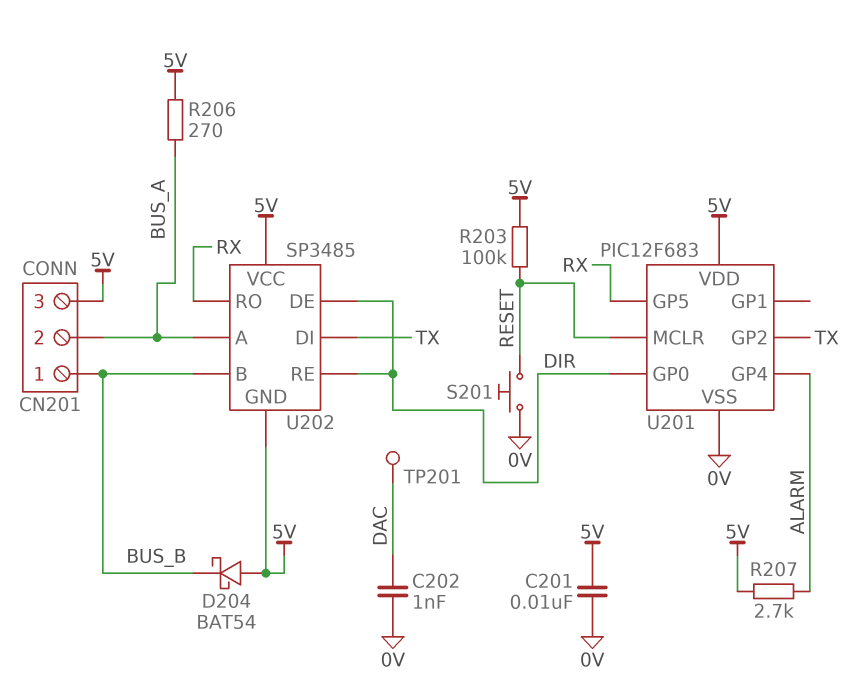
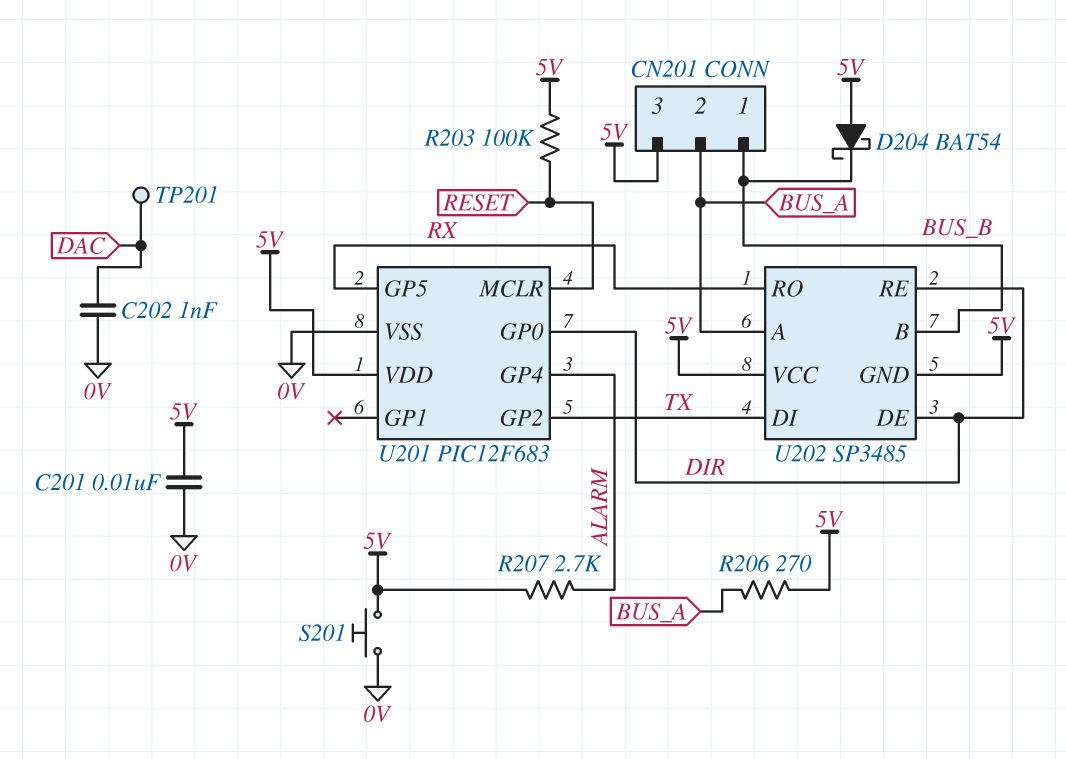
S201: button (0V, RESET) -> button (0V, 5V)

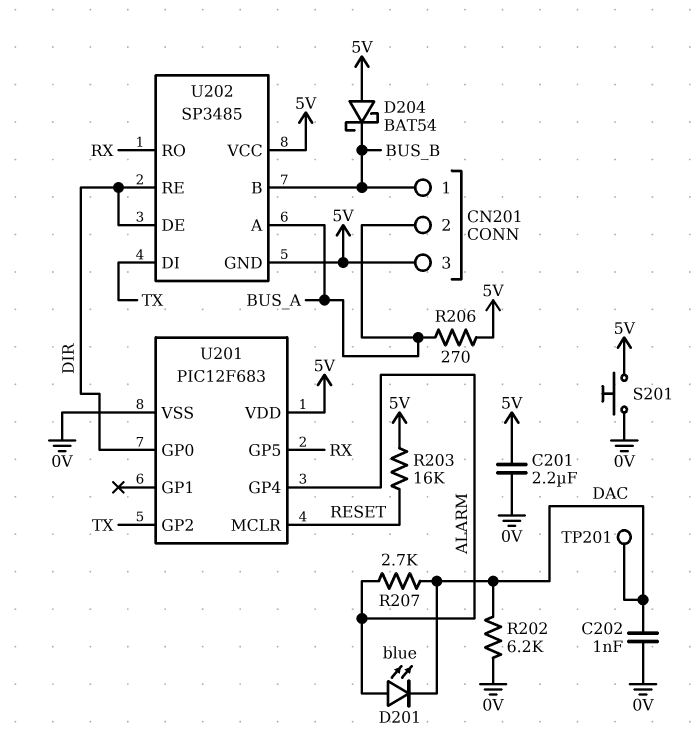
C201: 10nF (0V, 5V) -> 2.2uF (0V, 5V)
D201: none -> LED blue (A ALARM, K DAC)
R202: none -> 6.2k (0V, DAC)
R203: 100k (5V, RESET) -> 16k (5V, RESET)
R207: 2.7k (5V, ALARM) -> 2.7k (ALARM, DAC)

